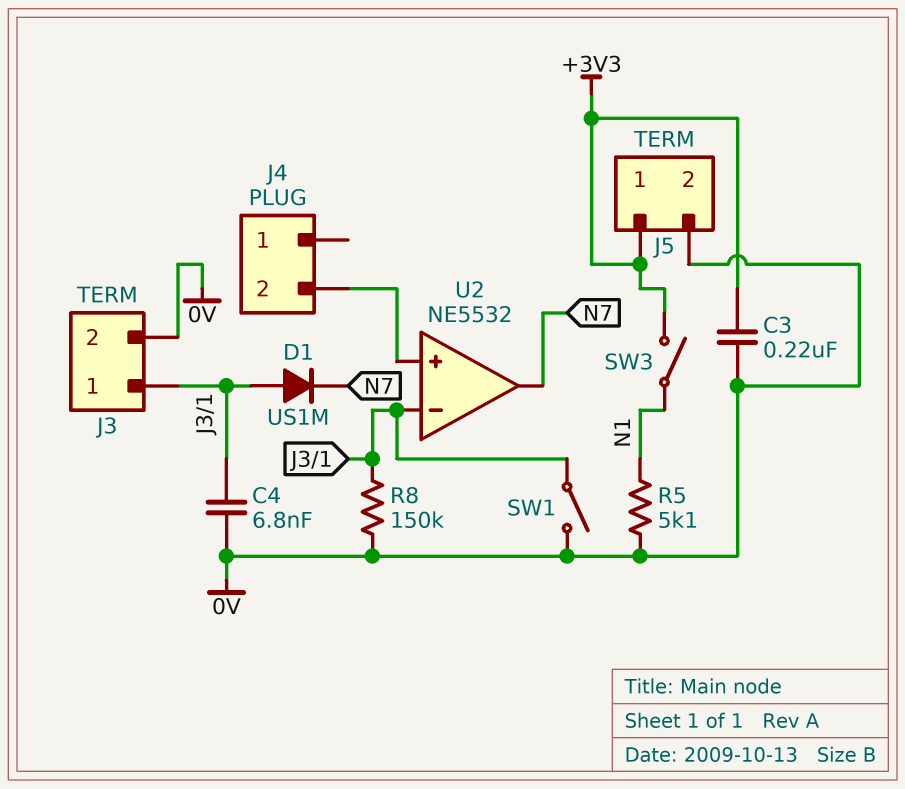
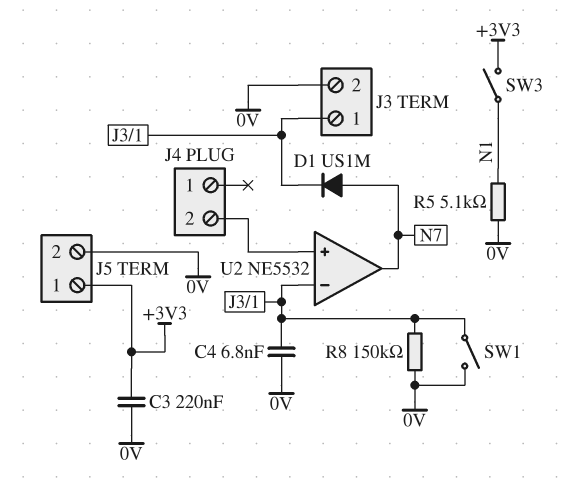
D1: diode US1M (A J3/1, K N7) -> diode US1M (A N7, K J3/1)

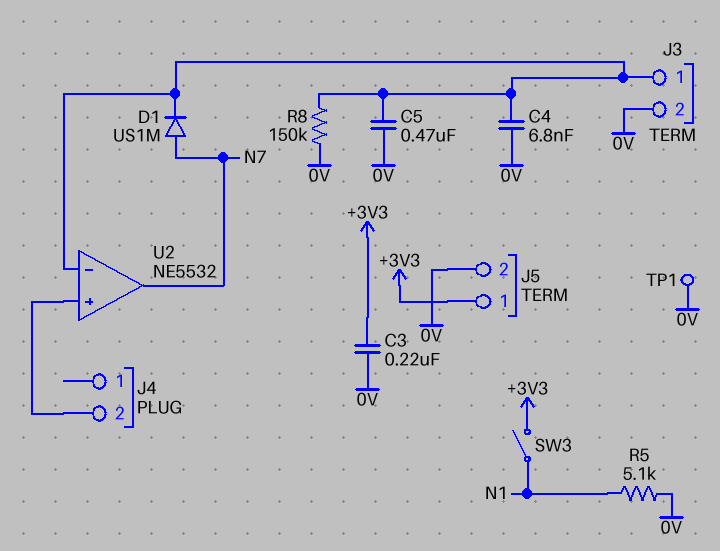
C5: none -> 470nF (0V, J3/1)
SW1: switch (0V, J3/1) -> none
TP1: none -> test point (0V)

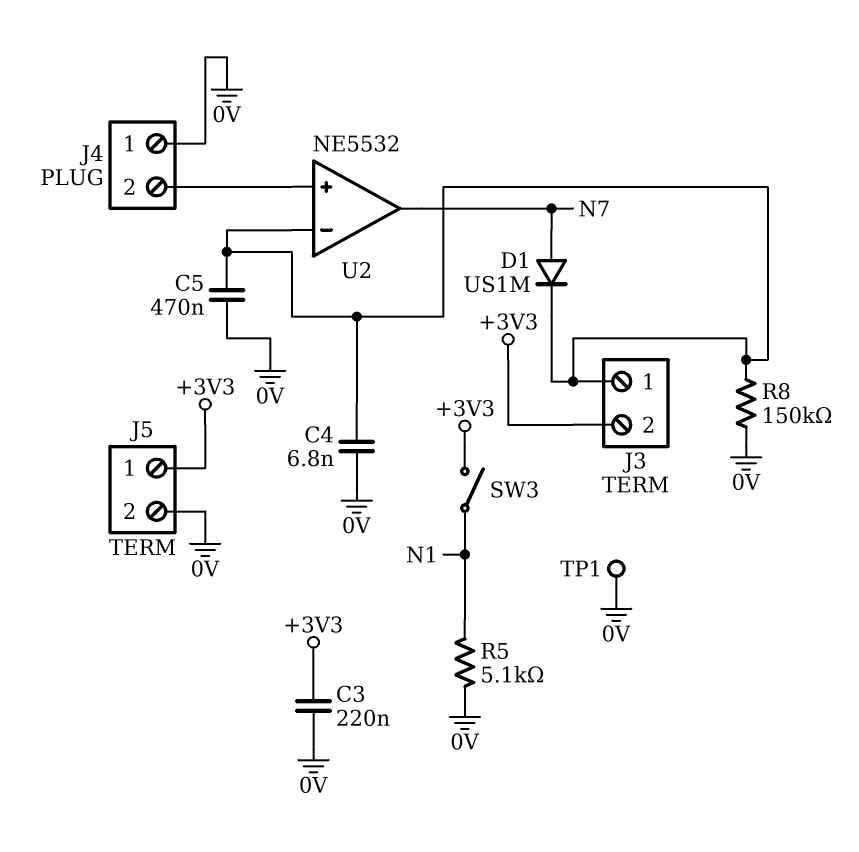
J3 pin 2: 0V -> +3V3
J4 pin 1: none -> 0V

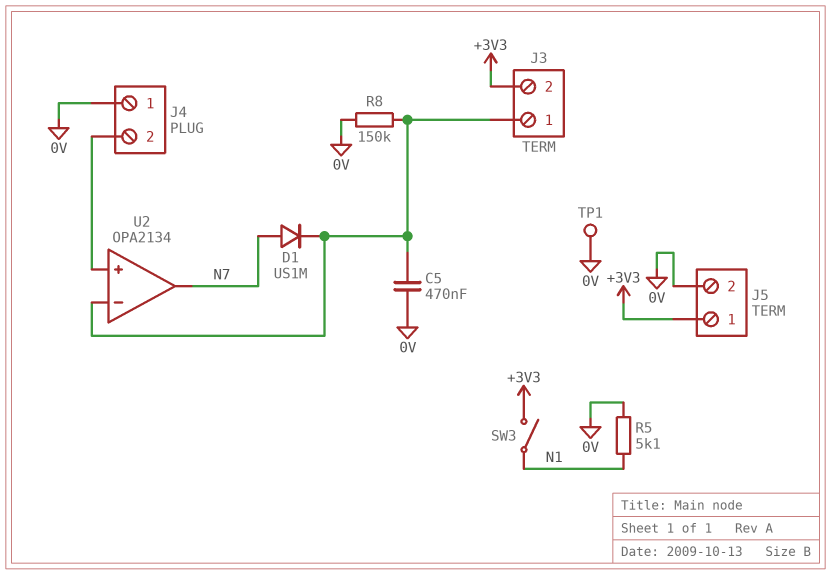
C3: 220nF (+3V3, 0V) -> none
C4: 6.8nF (0V, J3/1) -> none
U2: NE5532 -> OPA2134

